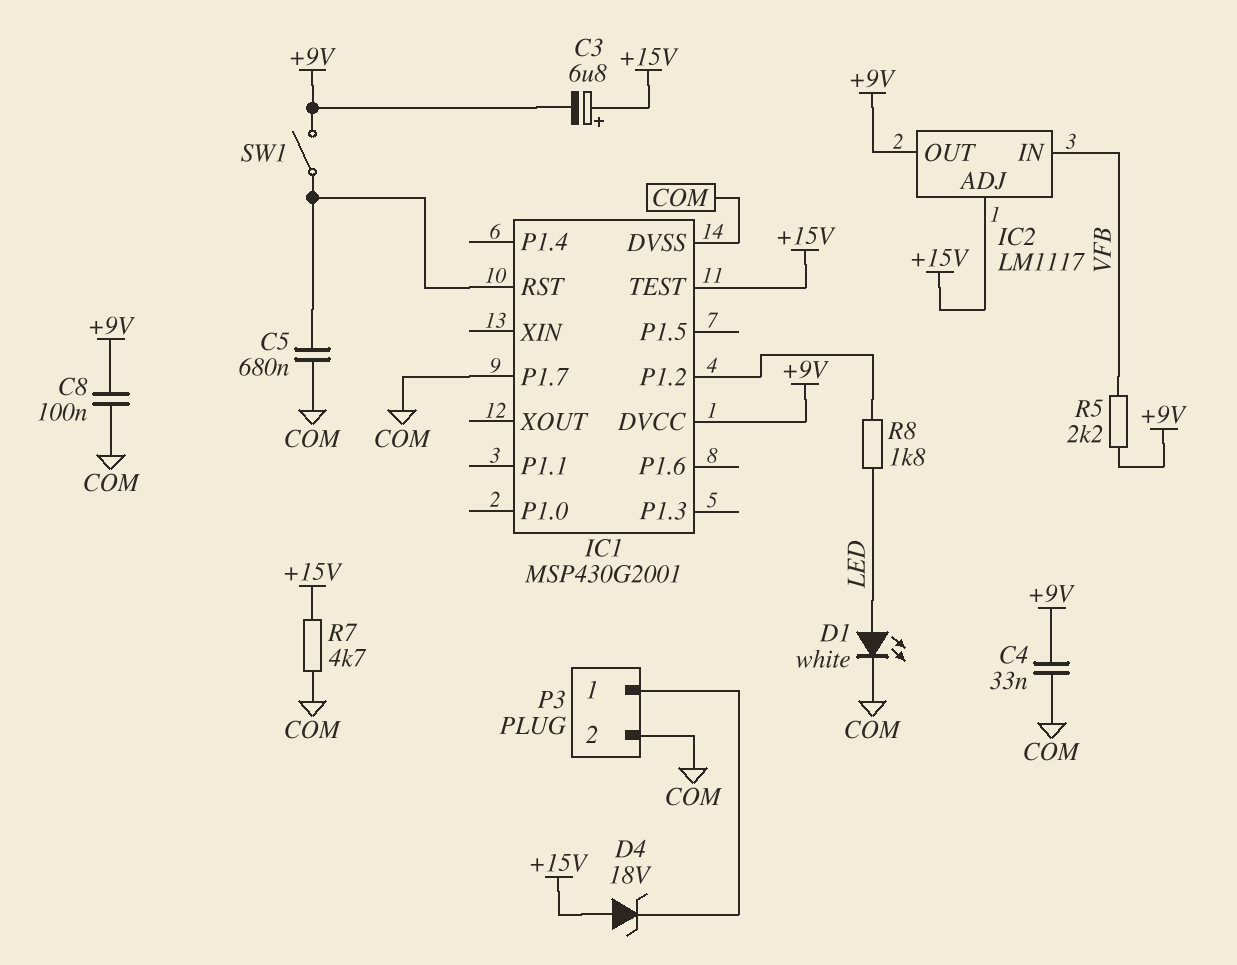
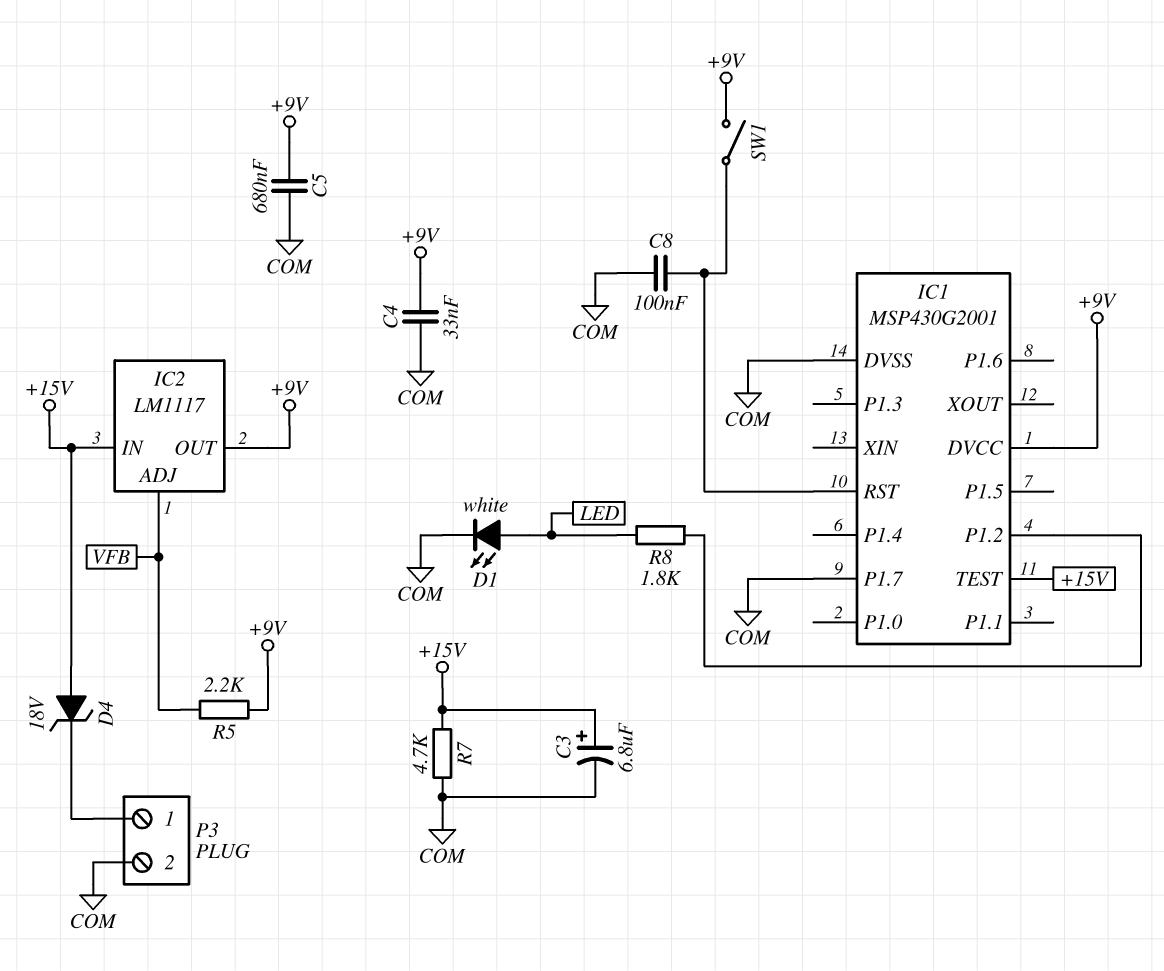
C3: 6.8uF (plus +15V, minus +9V) -> 6.8uF (plus +15V, minus COM)
C5: 680nF (COM, IC1/RST) -> 680nF (+9V, COM)
C8: 100nF (+9V, COM) -> 100nF (COM, IC1/RST)
IC2 pin ADJ: +15V -> VFB
IC2 pin IN: VFB -> +15V

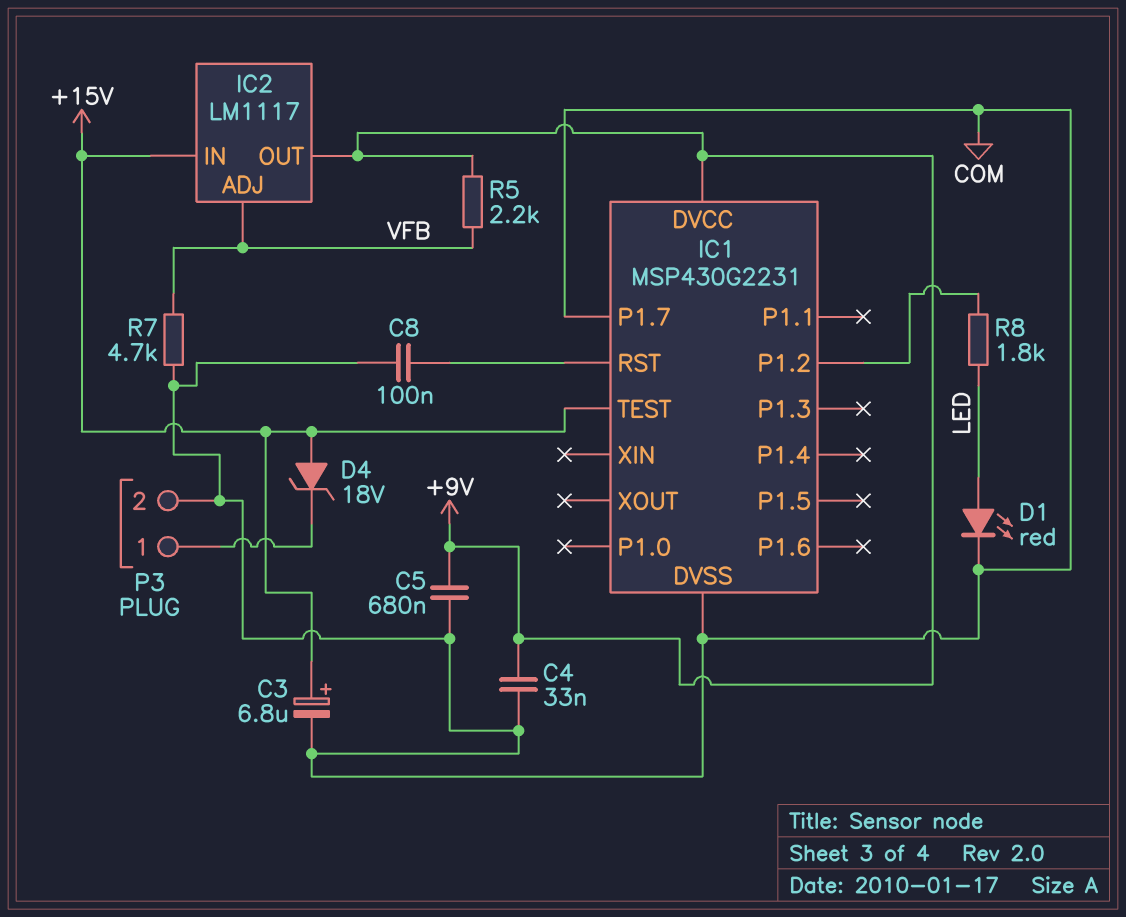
D1: LED white (A LED, K COM) -> LED red (A LED, K COM)
IC1: MSP430G2001 -> MSP430G2231
R7: 4.7k (+15V, COM) -> 4.7k (COM, VFB)
SW1: switch (+9V, IC1/RST) -> none

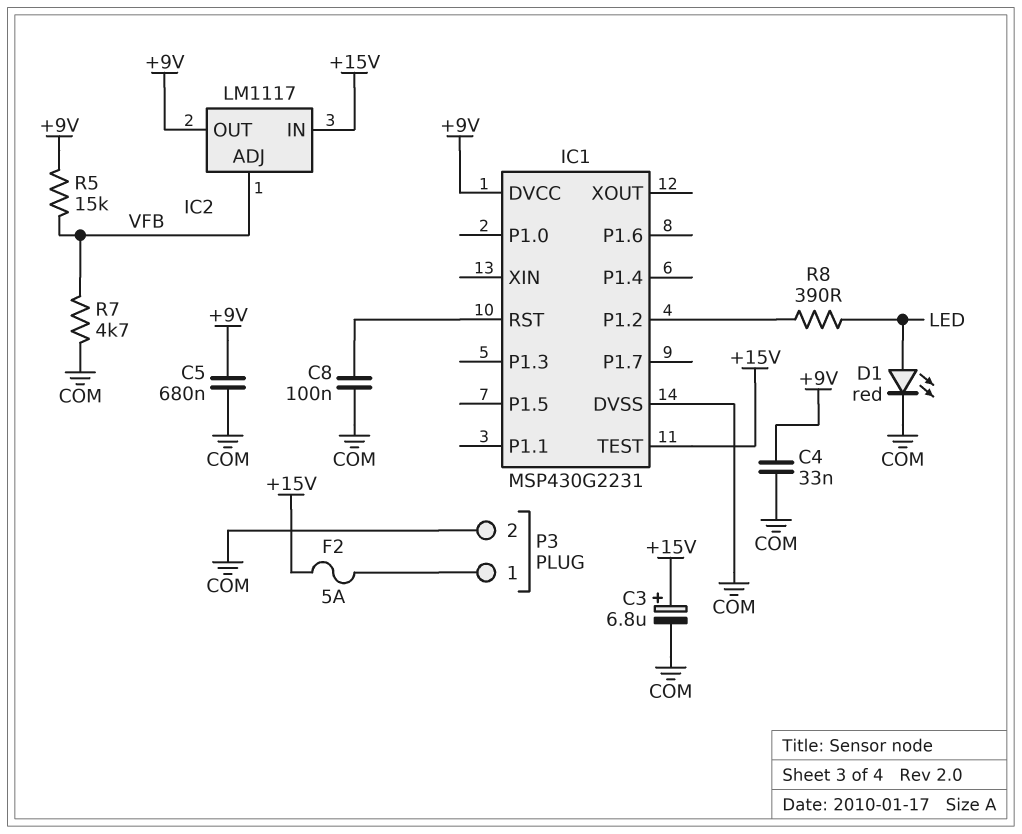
D4: zener 18V (A +15V, K P3/1) -> none
F2: none -> 5A (+15V, P3/1)
IC1 pin P1.7: COM -> none
R5: 2.2k (+9V, VFB) -> 15k (+9V, VFB)
R8: 1.8k (IC1/P1.2, LED) -> 390 (IC1/P1.2, LED)

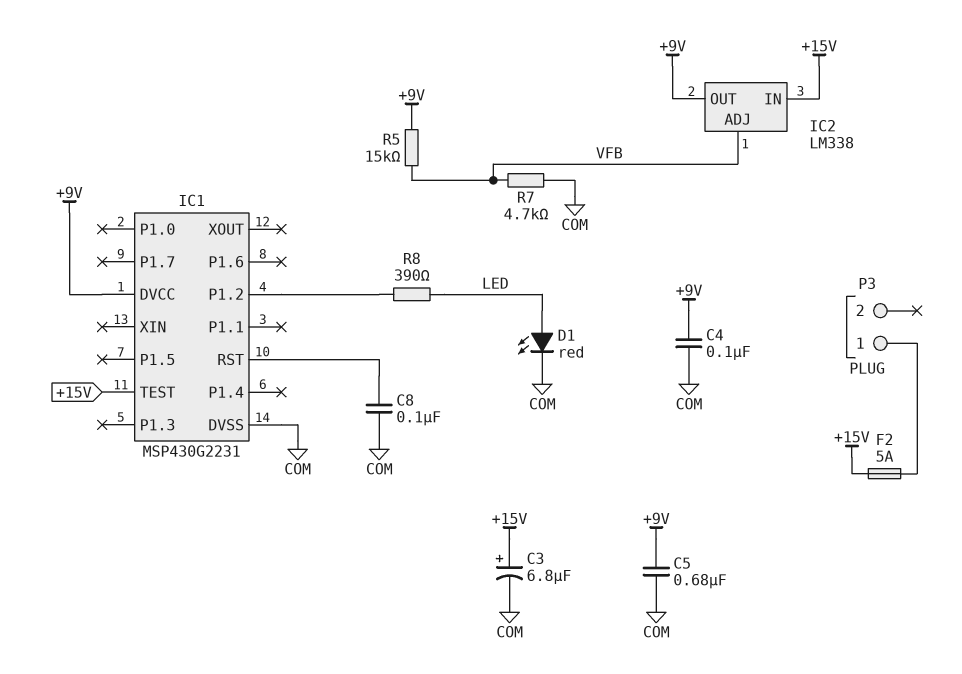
C4: 33nF (+9V, COM) -> 100nF (+9V, COM)
IC2: LM1117 -> LM338
P3 pin 2: COM -> none

